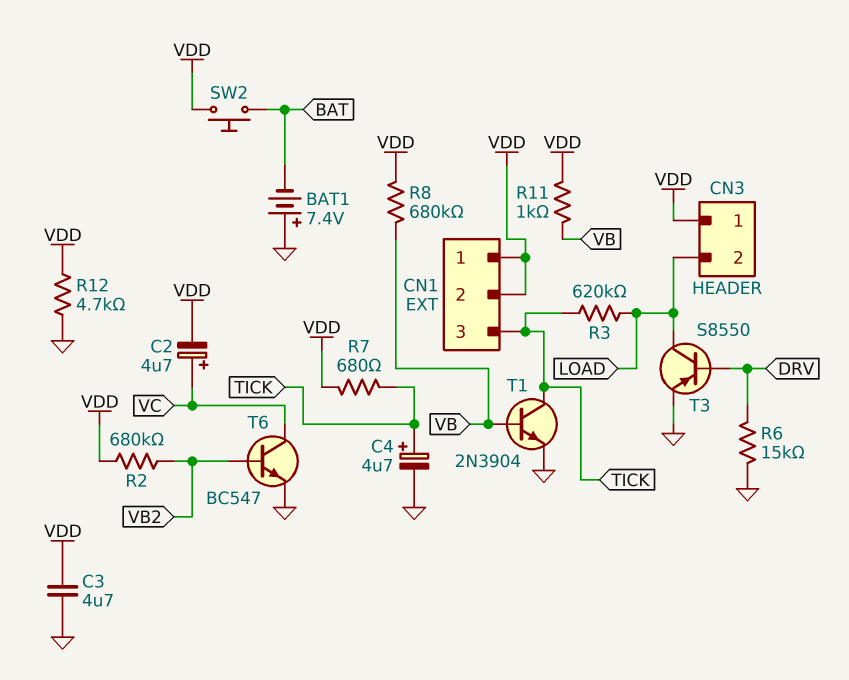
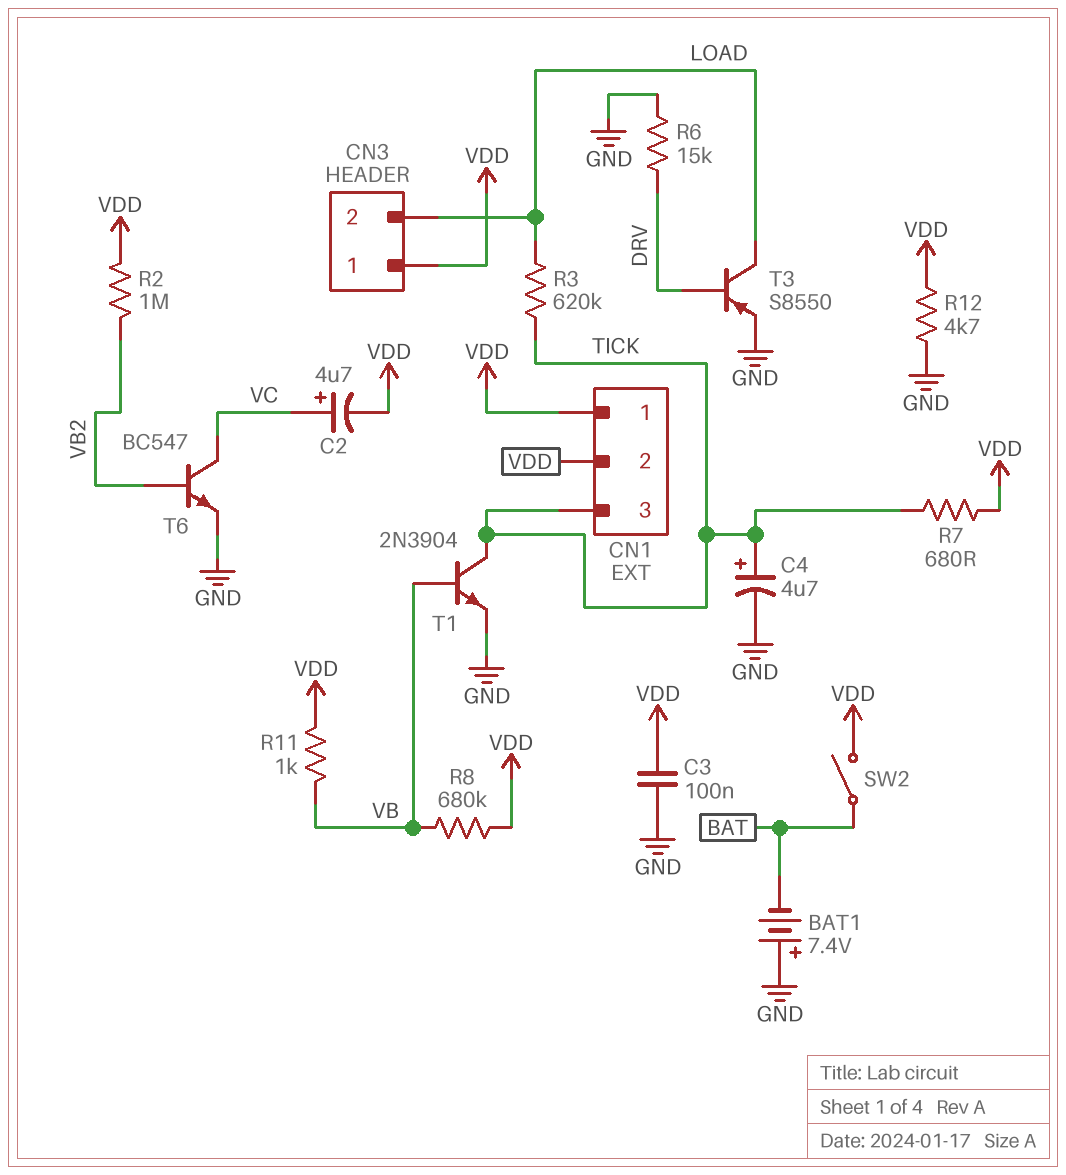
C3: 4.7uF (GND, VDD) -> 100nF (GND, VDD)
R2: 680k (VB2, VDD) -> 1M (VB2, VDD)
SW2: button (BAT, VDD) -> switch (BAT, VDD)

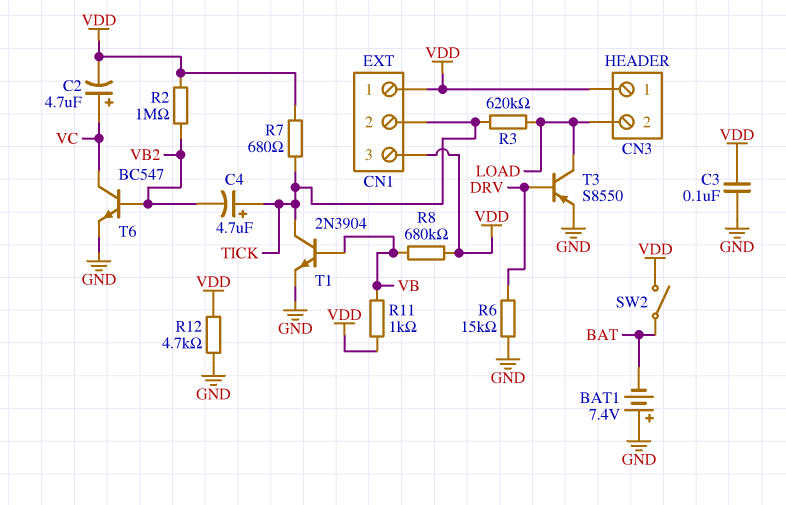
C4: 4.7uF (plus TICK, minus GND) -> 4.7uF (plus TICK, minus VB2)
CN1 pin 2: VDD -> TICK
CN1 pin 3: TICK -> VDD

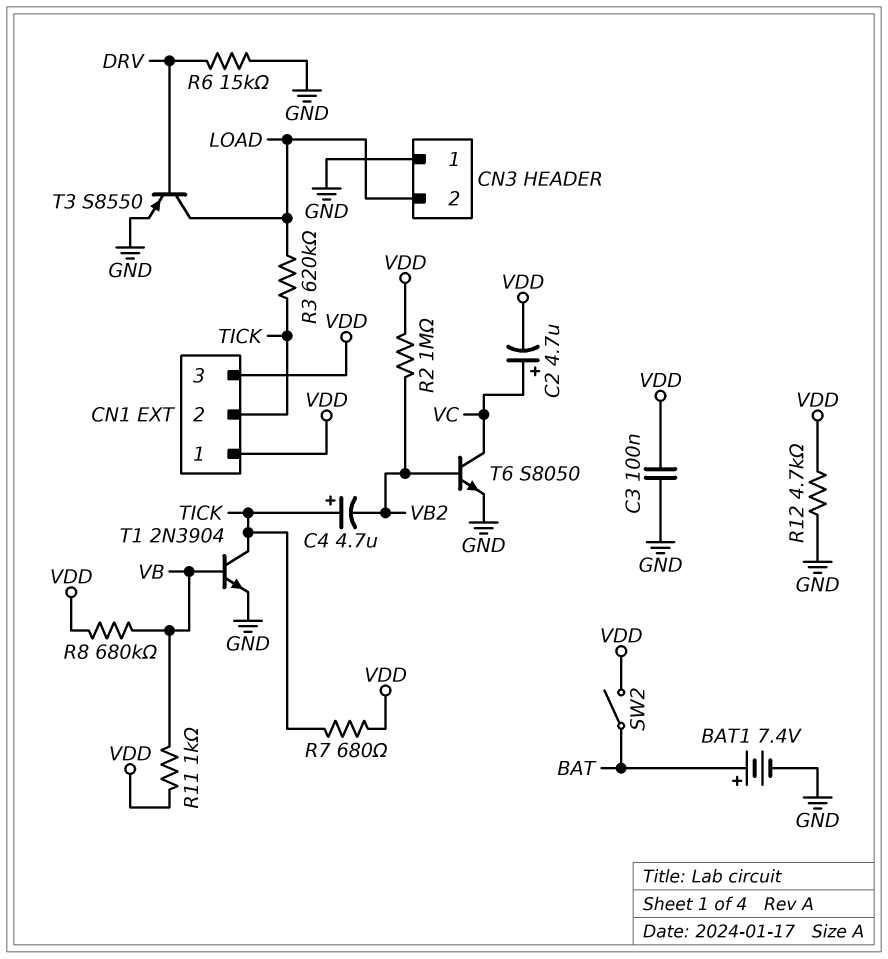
BAT1: 7.4V (plus GND, minus BAT) -> 7.4V (plus BAT, minus GND)
CN3 pin 1: VDD -> GND
T6: NPN BC547 (B VB2, C VC, E GND) -> NPN S8050 (B VB2, C VC, E GND)

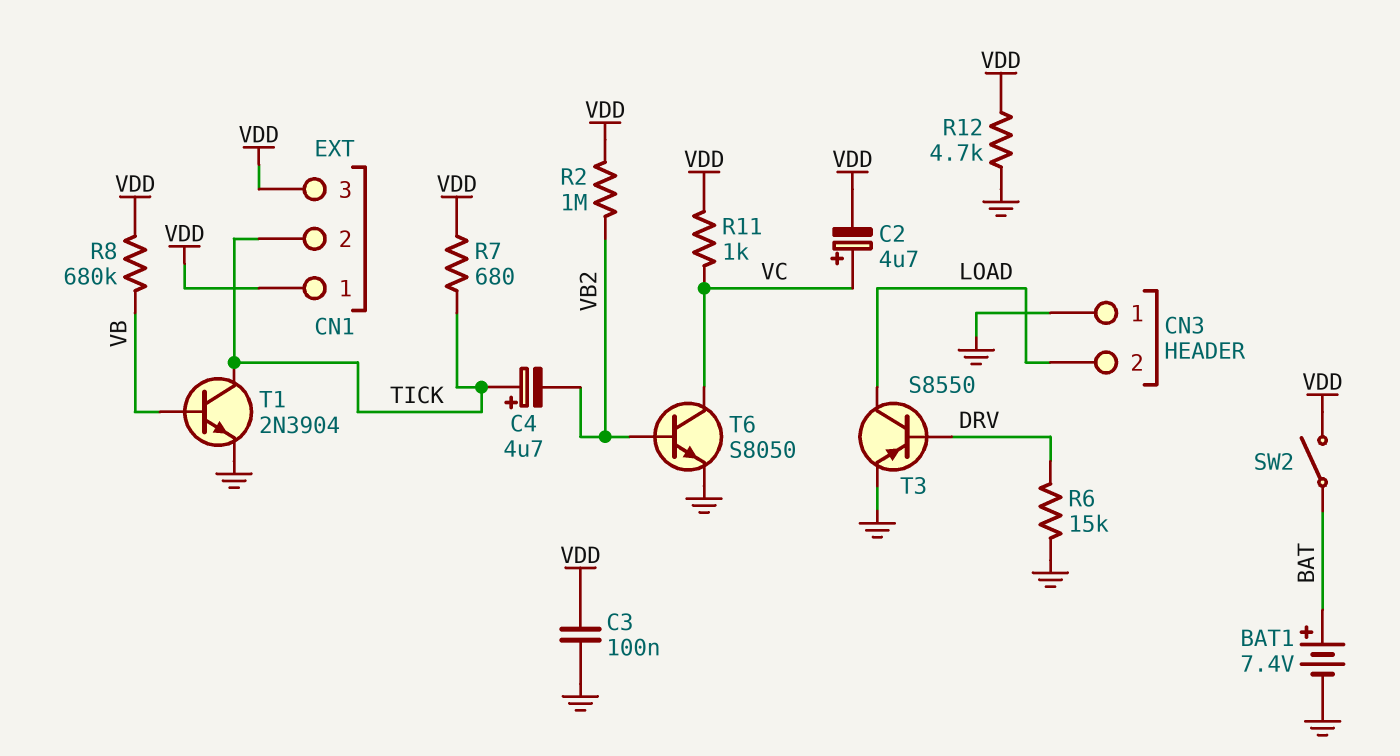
R3: 620k (LOAD, TICK) -> none
R11: 1k (VB, VDD) -> 1k (VC, VDD)

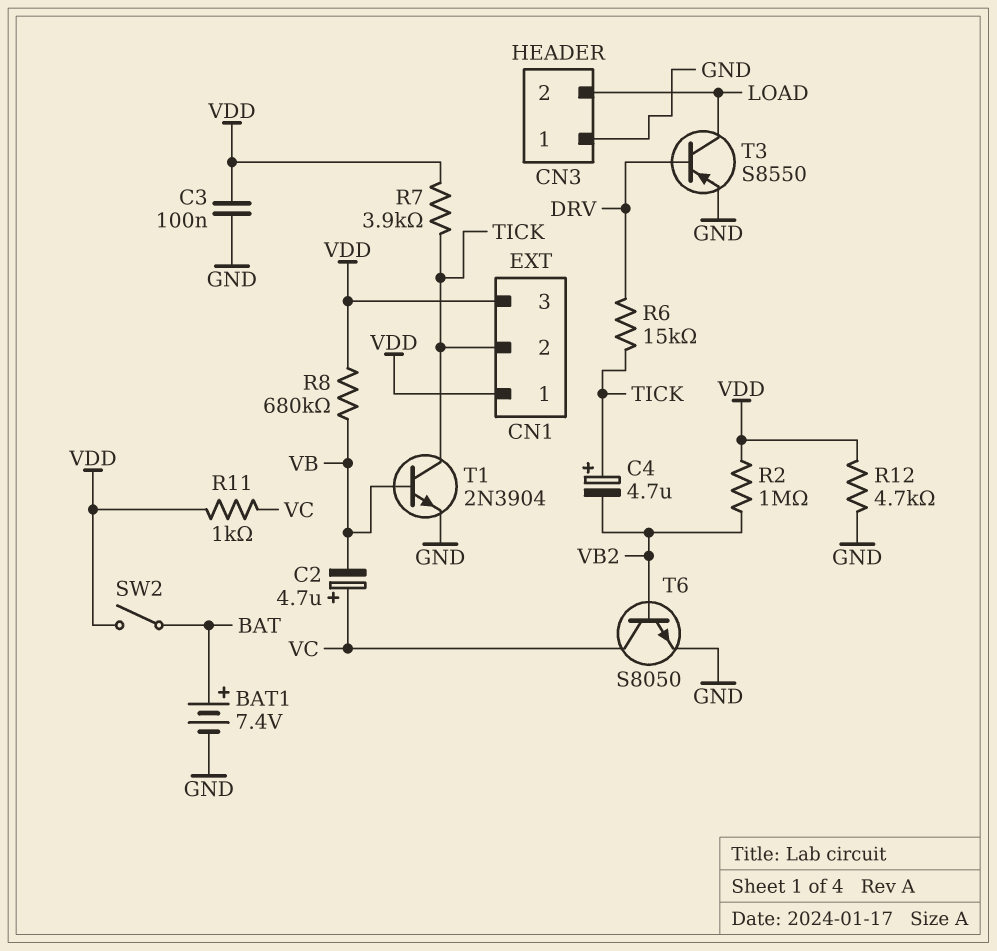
C2: 4.7uF (plus VC, minus VDD) -> 4.7uF (plus VC, minus VB)
R6: 15k (DRV, GND) -> 15k (DRV, TICK)
R7: 680 (TICK, VDD) -> 3.9k (TICK, VDD)

